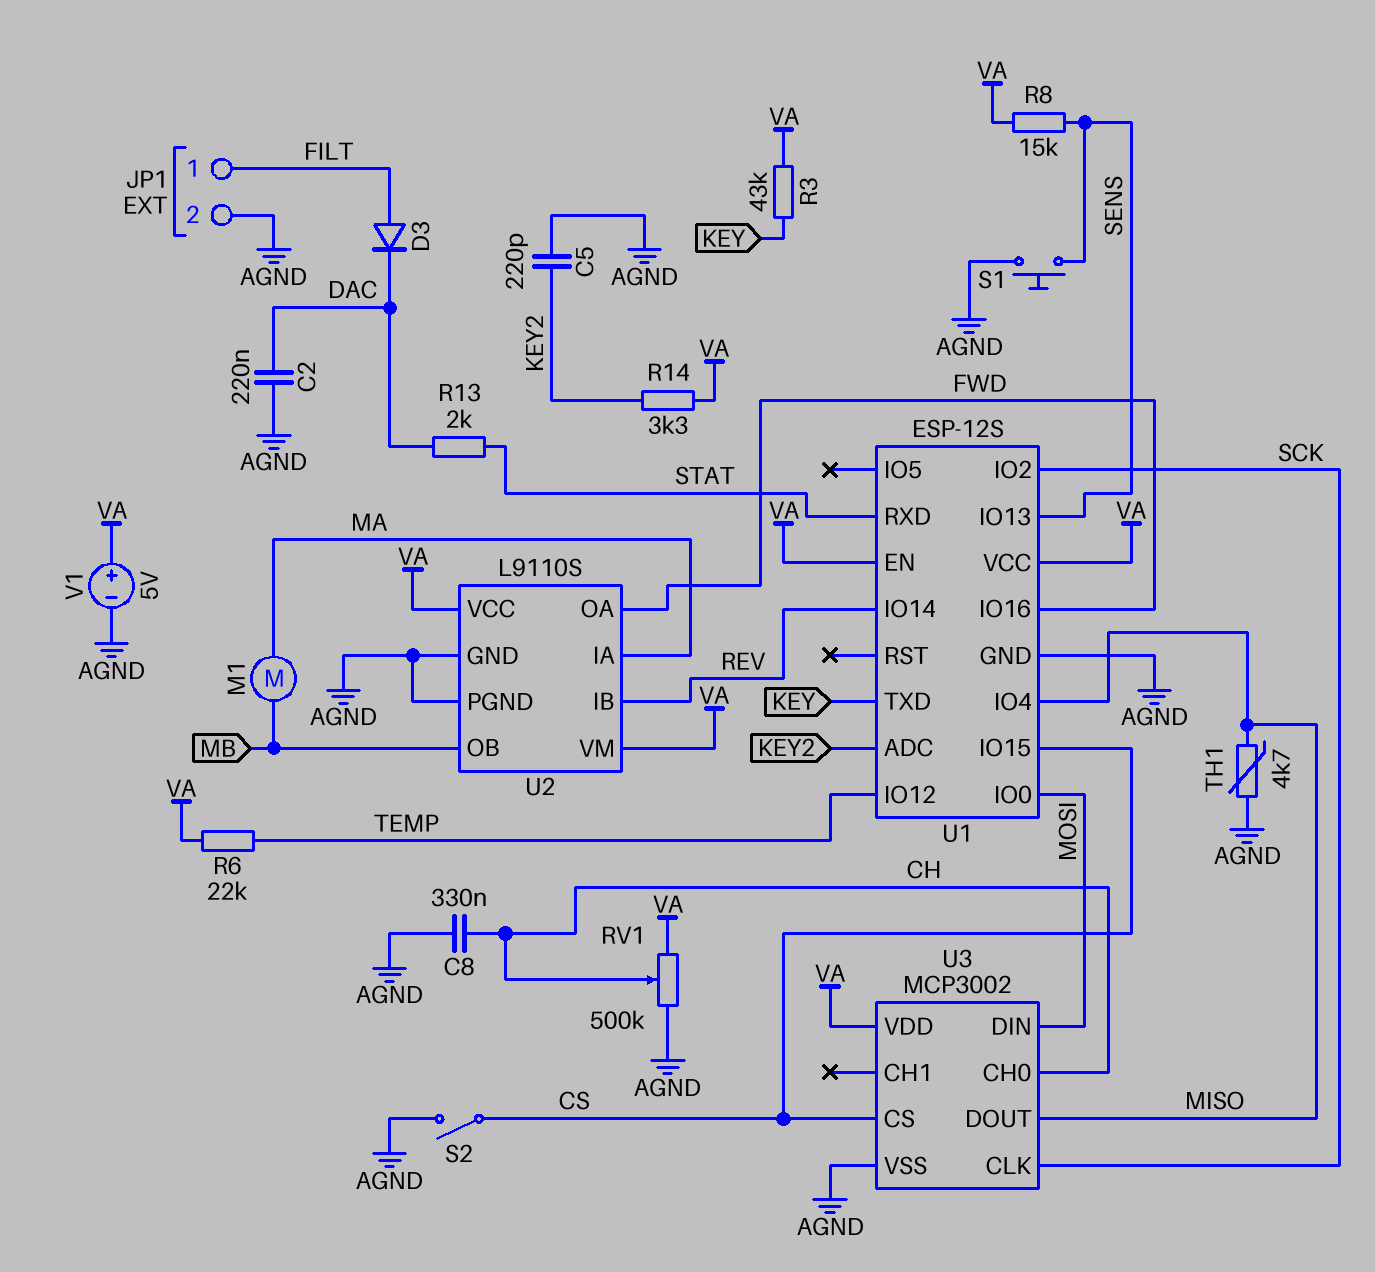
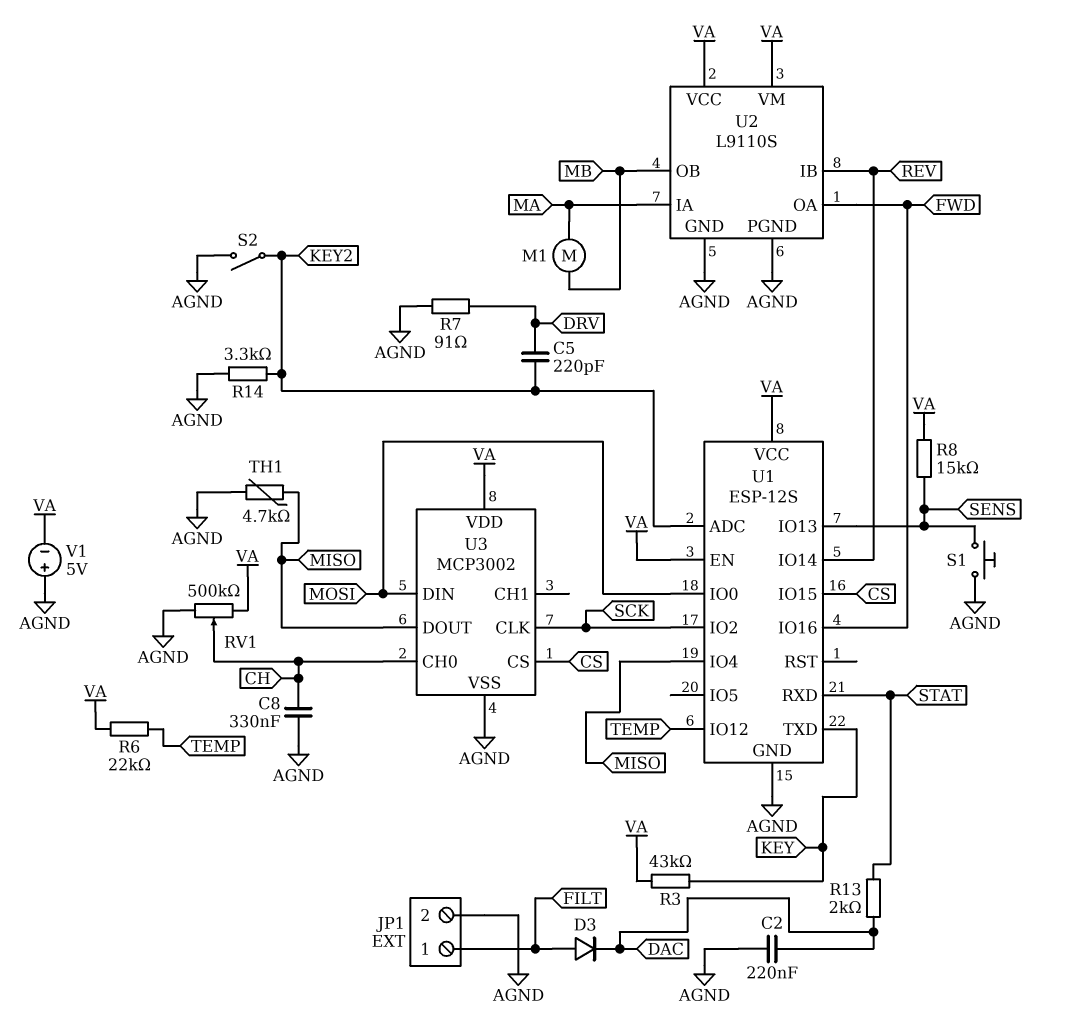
C5: 220pF (AGND, KEY2) -> 220pF (DRV, KEY2)
R7: none -> 91 (AGND, DRV)
R14: 3.3k (KEY2, VA) -> 3.3k (AGND, KEY2)
S2: switch (AGND, CS) -> switch (AGND, KEY2)
V1: 5V (plus VA, minus AGND) -> 5V (plus AGND, minus VA)

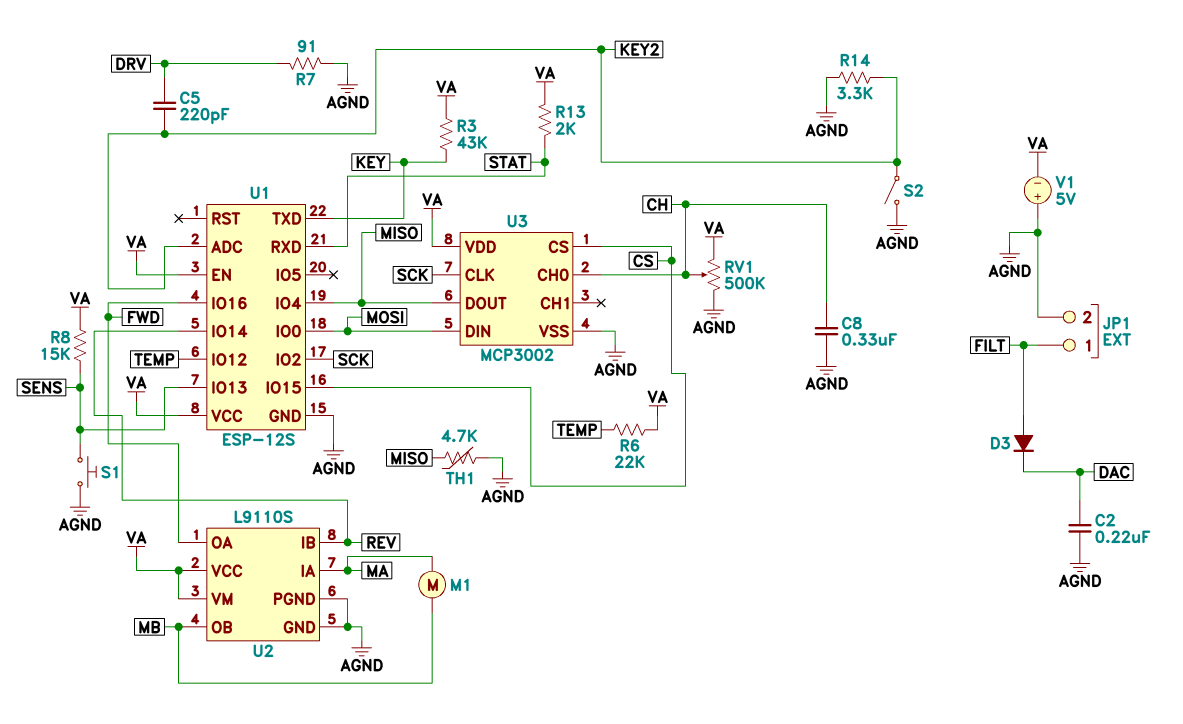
R13: 2k (DAC, STAT) -> 2k (STAT, VA)

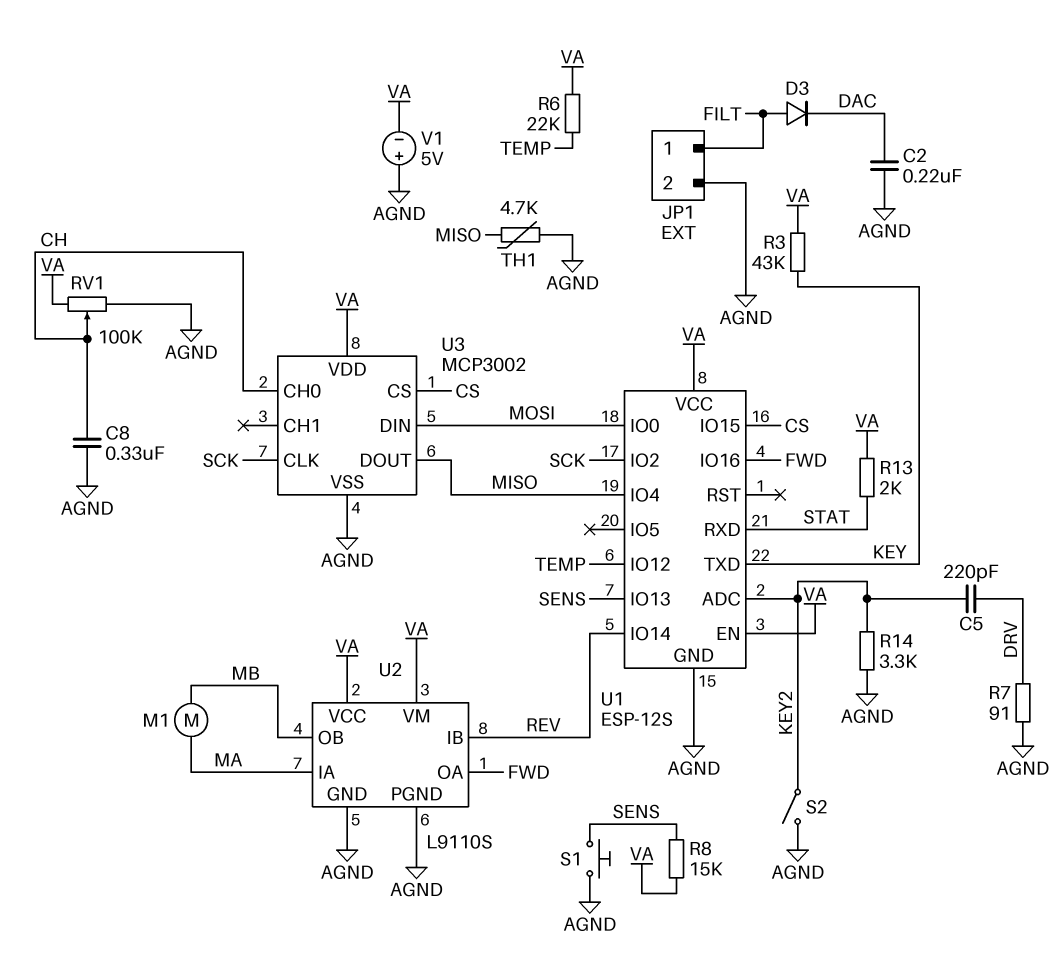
RV1: 500k (AGND, VA, wiper CH) -> 100k (AGND, VA, wiper CH)

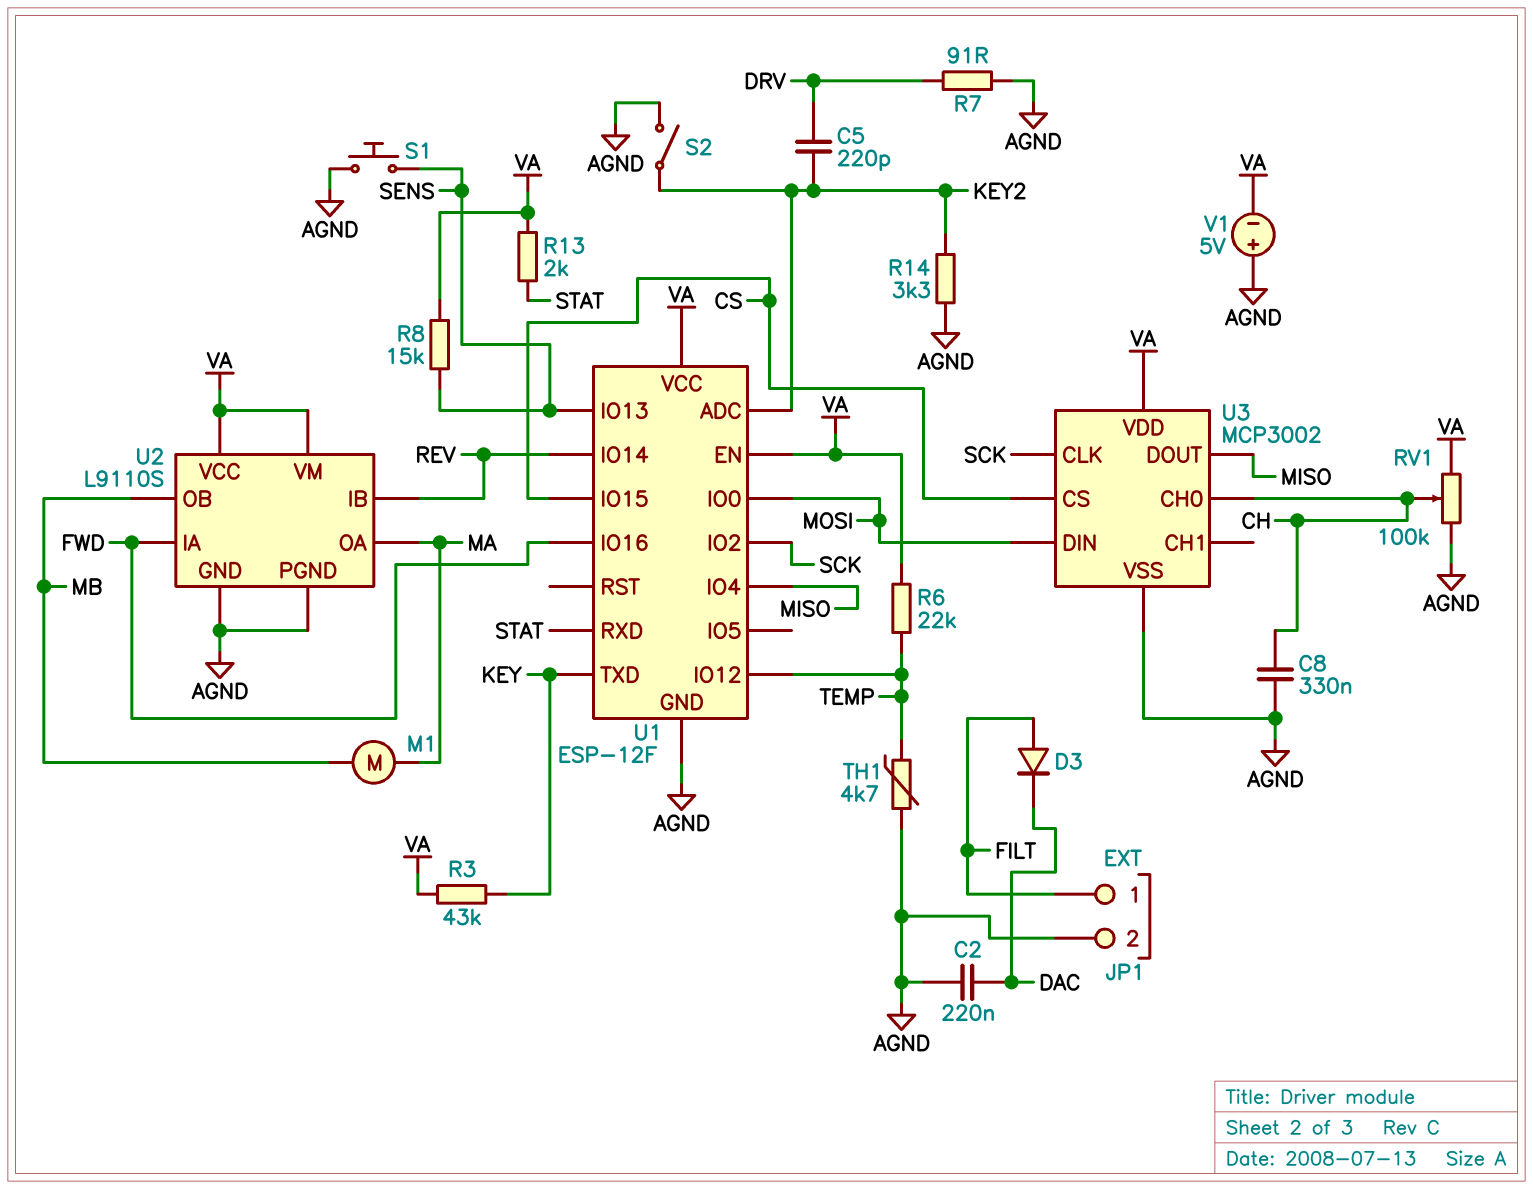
TH1: 4.7k (AGND, MISO) -> 4.7k (AGND, TEMP)
U1: ESP-12S -> ESP-12F
U2 pin IA: MA -> FWD
U2 pin OA: FWD -> MA

